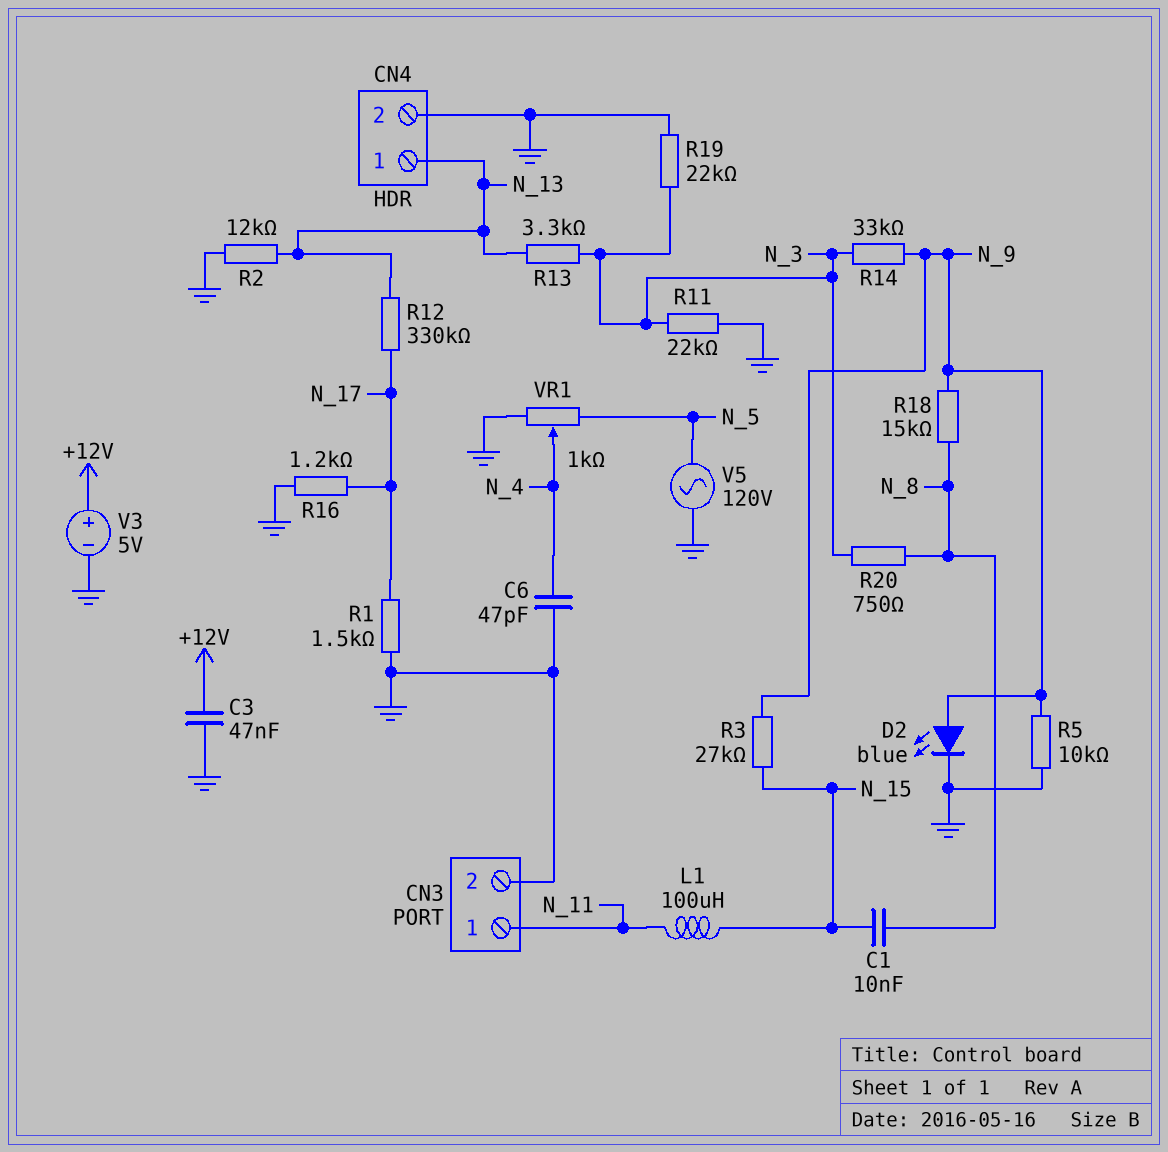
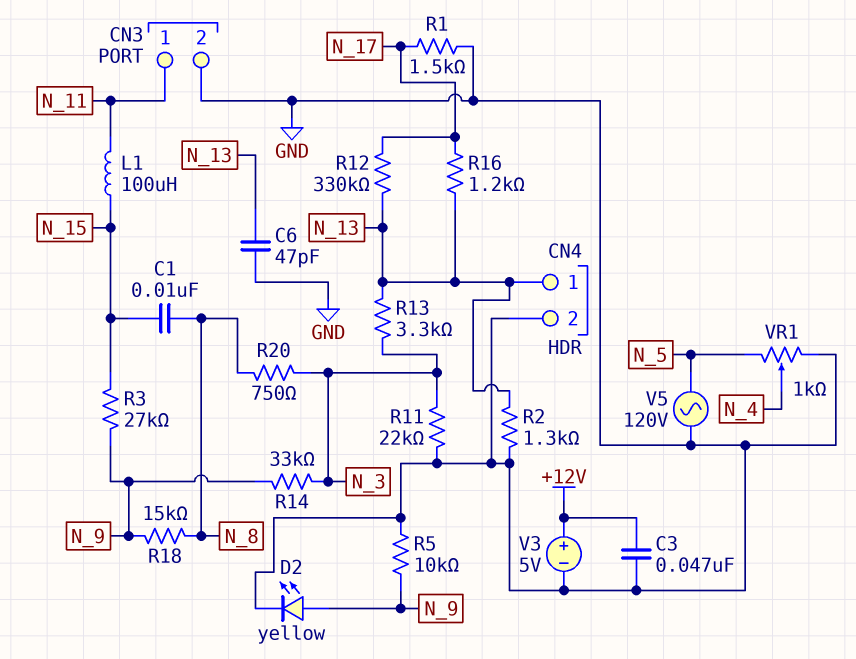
C6: 47pF (GND, N_4) -> 47pF (GND, N_13)
D2: LED blue (A N_9, K GND) -> LED yellow (A N_9, K GND)
R2: 12k (GND, N_13) -> 1.3k (GND, N_13)
R16: 1.2k (GND, N_17) -> 1.2k (N_13, N_17)
R19: 22k (GND, N_3) -> none

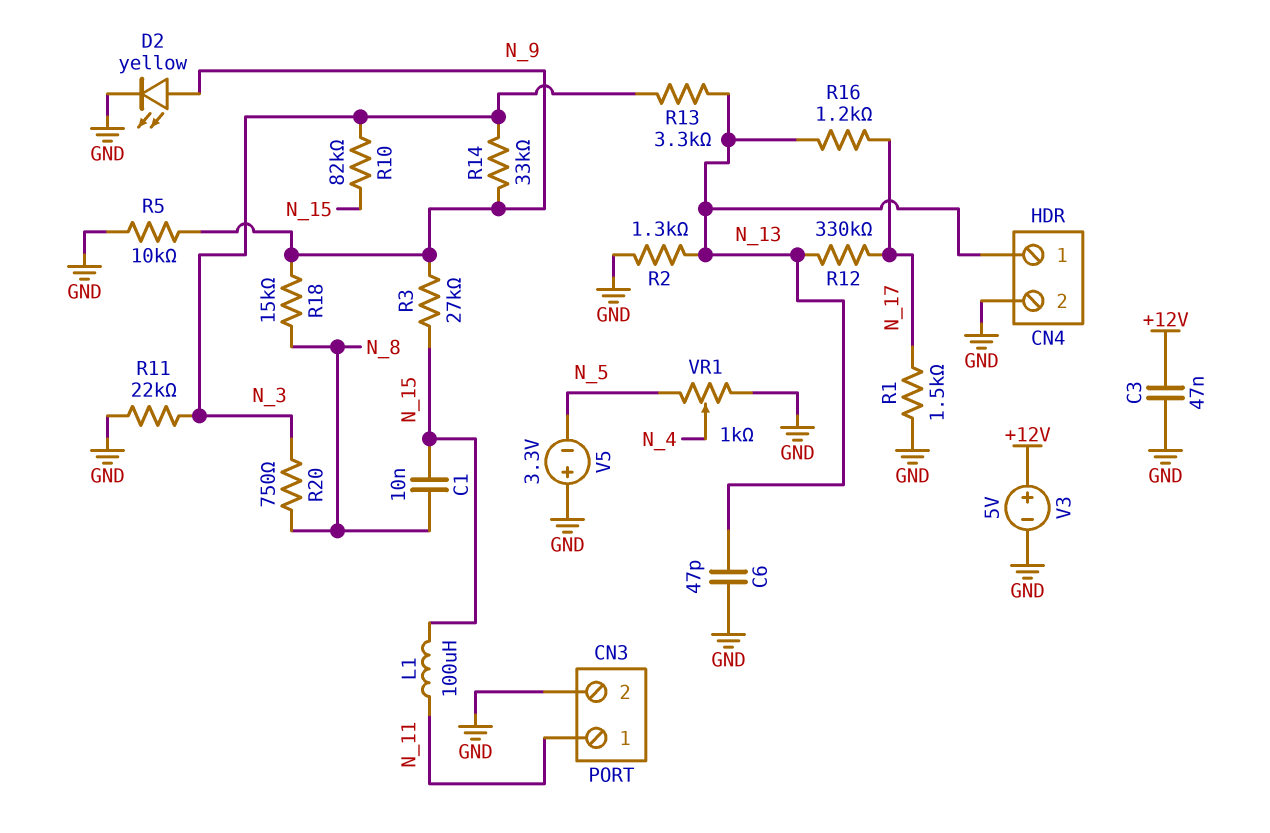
R10: none -> 82k (N_3, N_15)
V5: AC 120V (GND, N_5) -> 3.3V (plus GND, minus N_5)

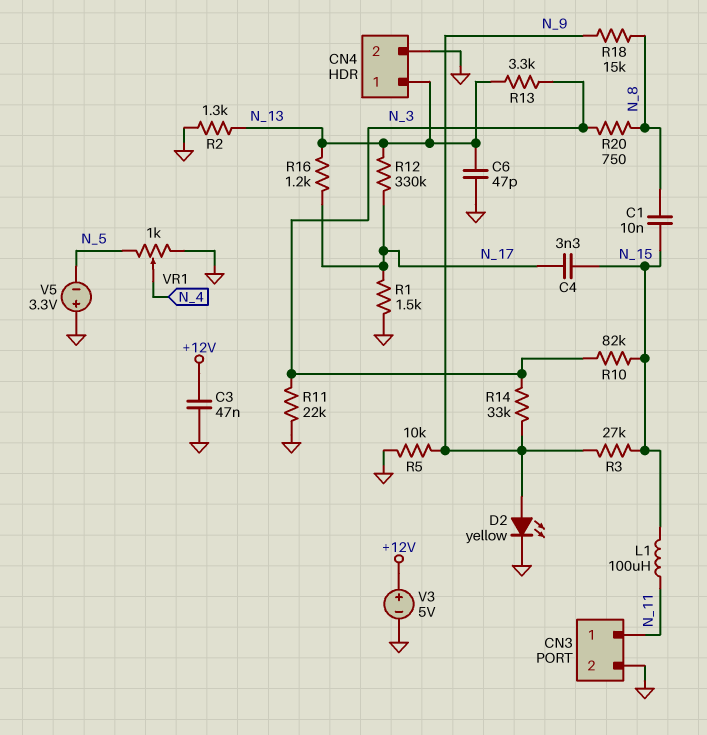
C4: none -> 3.3nF (N_15, N_17)

